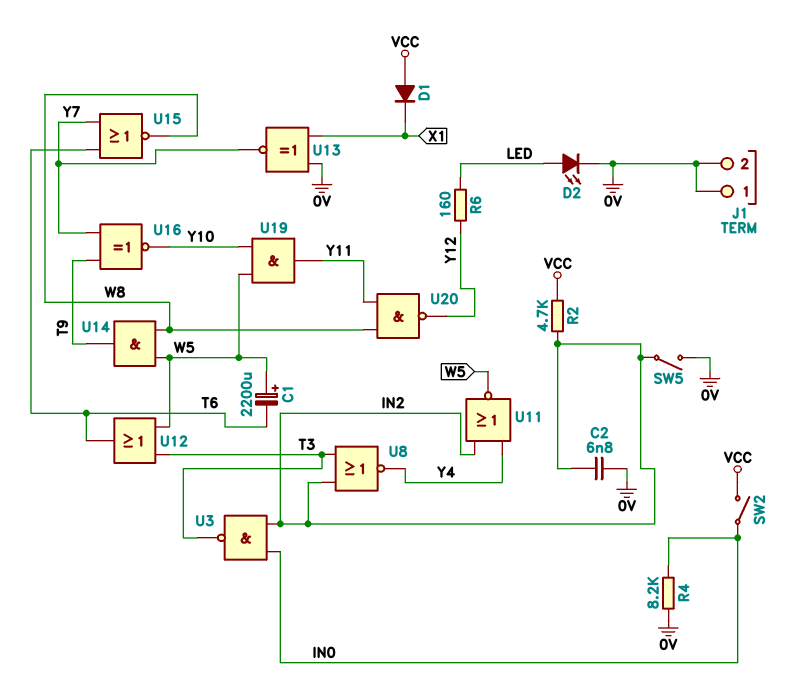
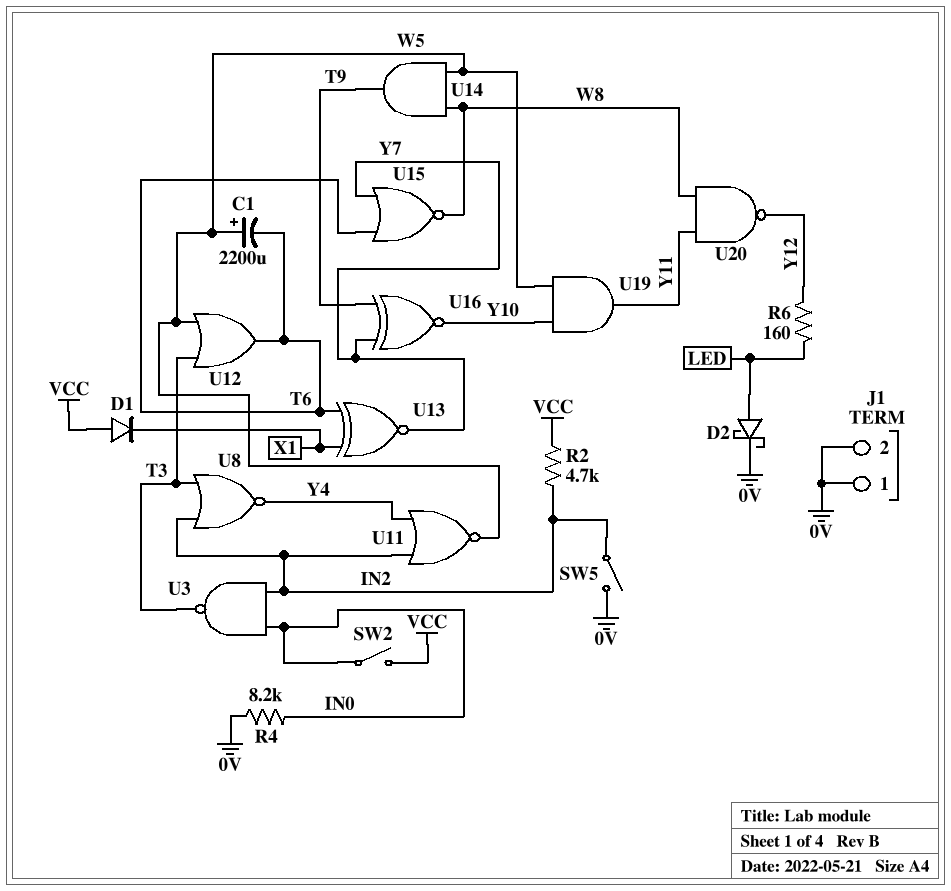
C2: 6.8nF (0V, IN2) -> none
D2: LED (A LED, K 0V) -> schottky (A LED, K 0V)
U13: XNOR (in 0V, in X1, out Y7) -> XNOR (in T6, in X1, out Y7)

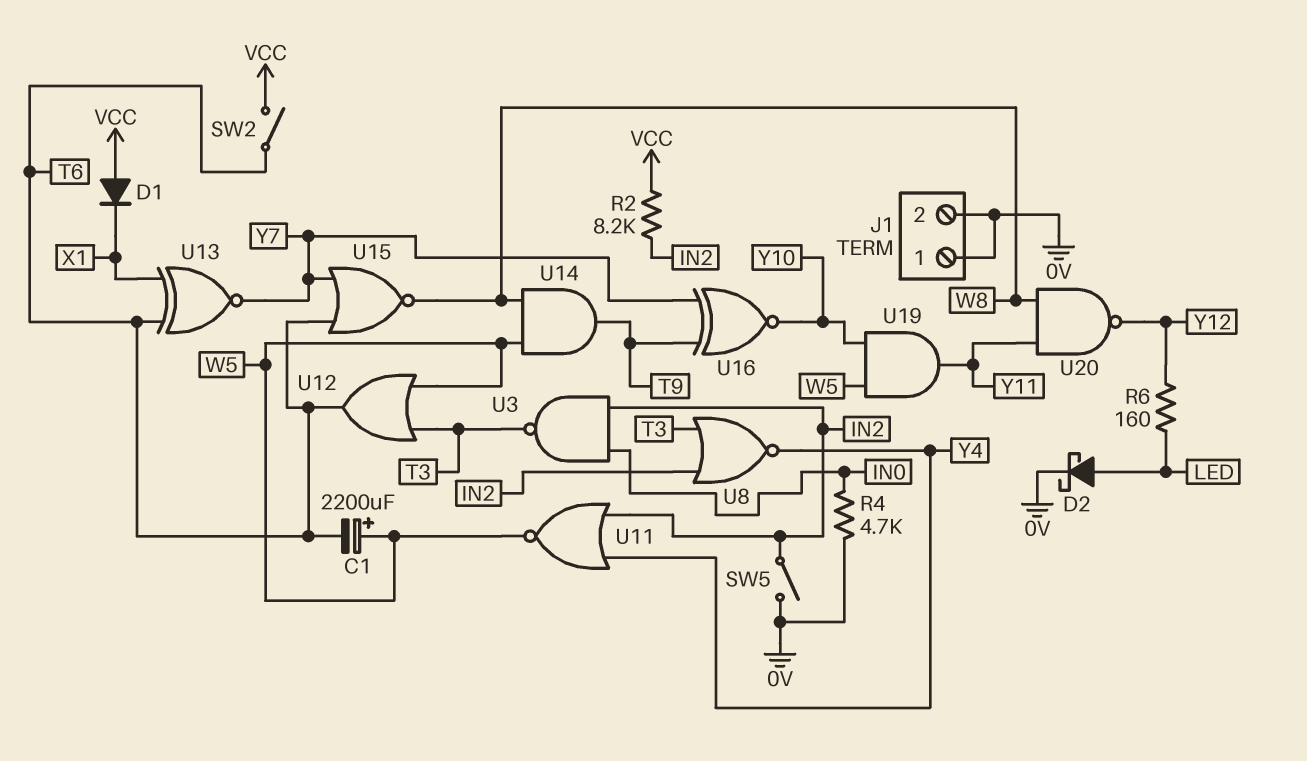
R2: 4.7k (IN2, VCC) -> 8.2k (IN2, VCC)
R4: 8.2k (0V, IN0) -> 4.7k (0V, IN0)
SW2: switch (IN0, VCC) -> switch (T6, VCC)

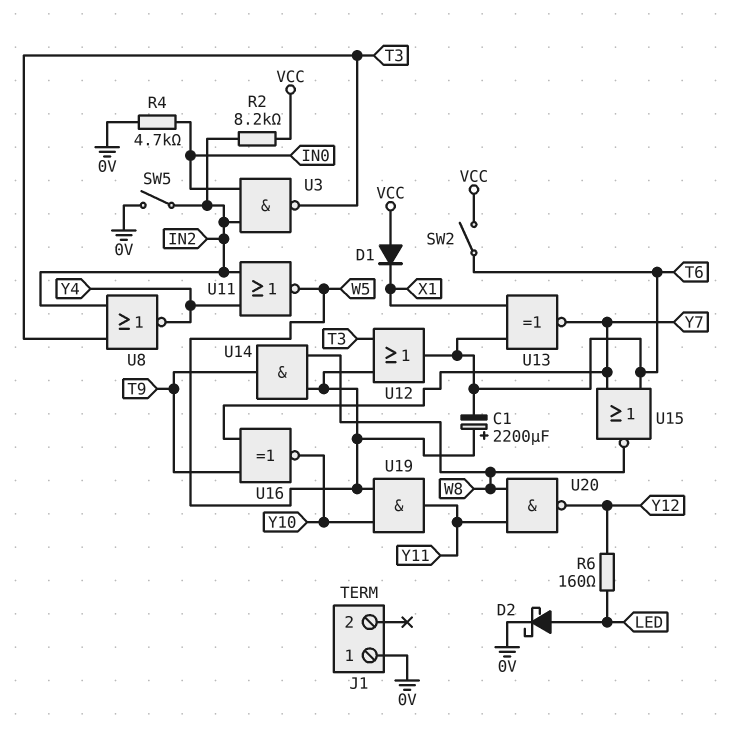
J1 pin 2: 0V -> none

